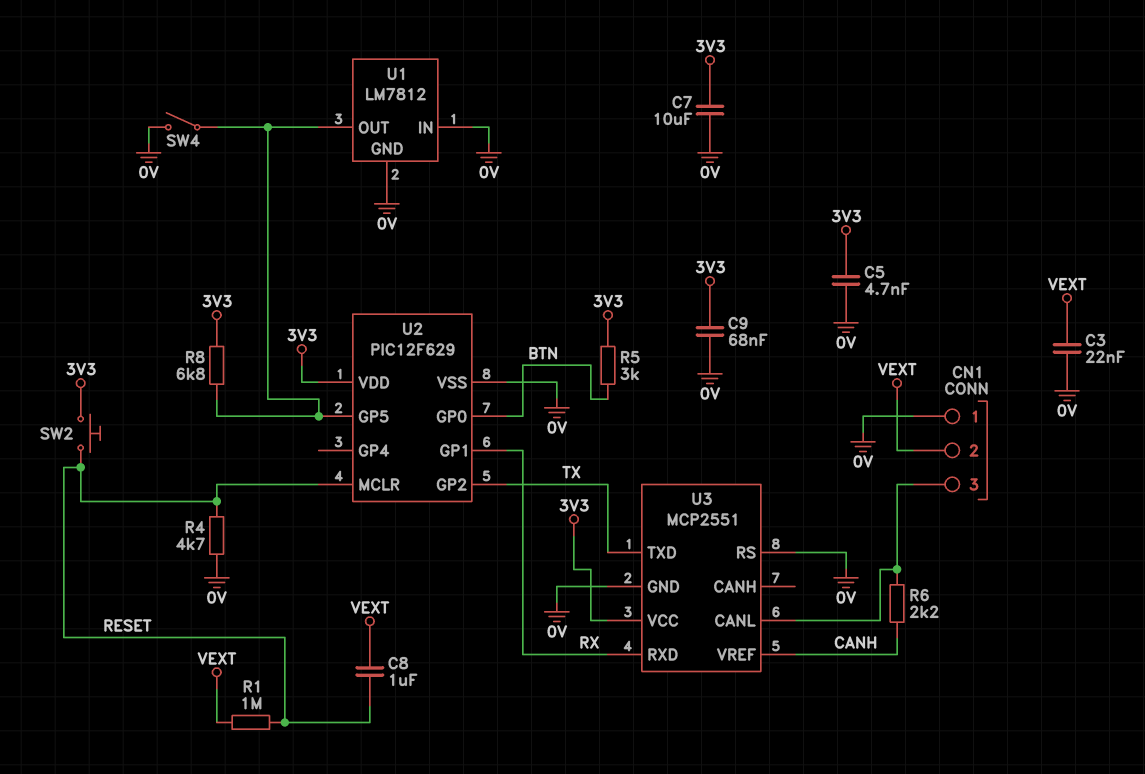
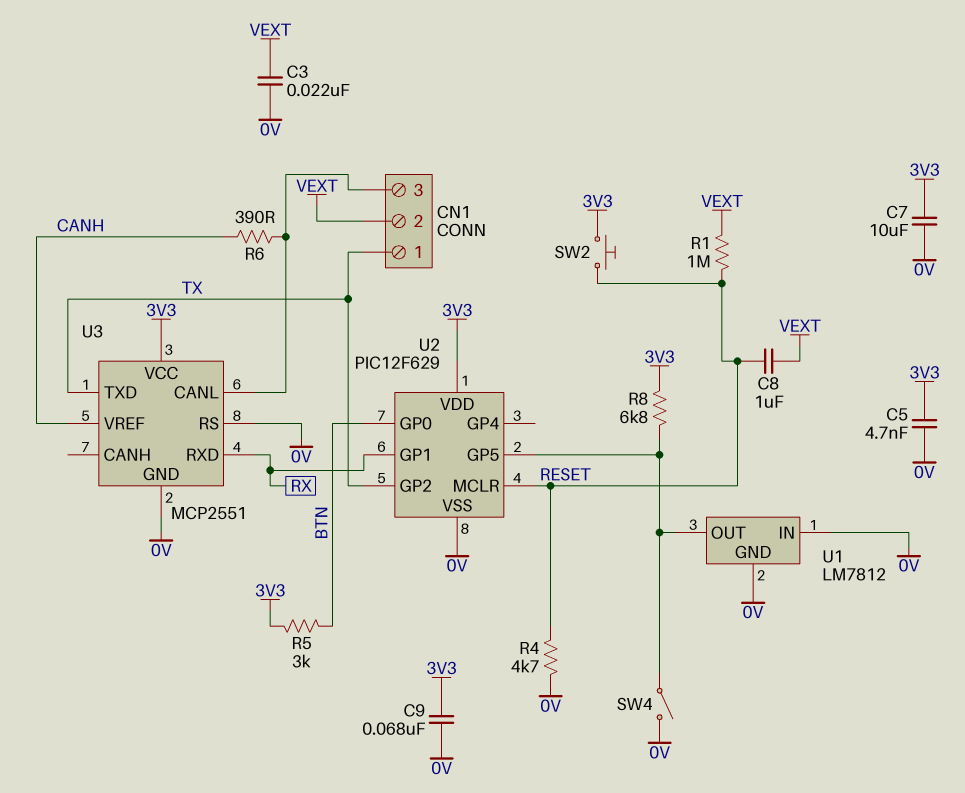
CN1 pin 1: 0V -> TX
R6: 2.2k (CANH, CN1/3) -> 390 (CANH, CN1/3)

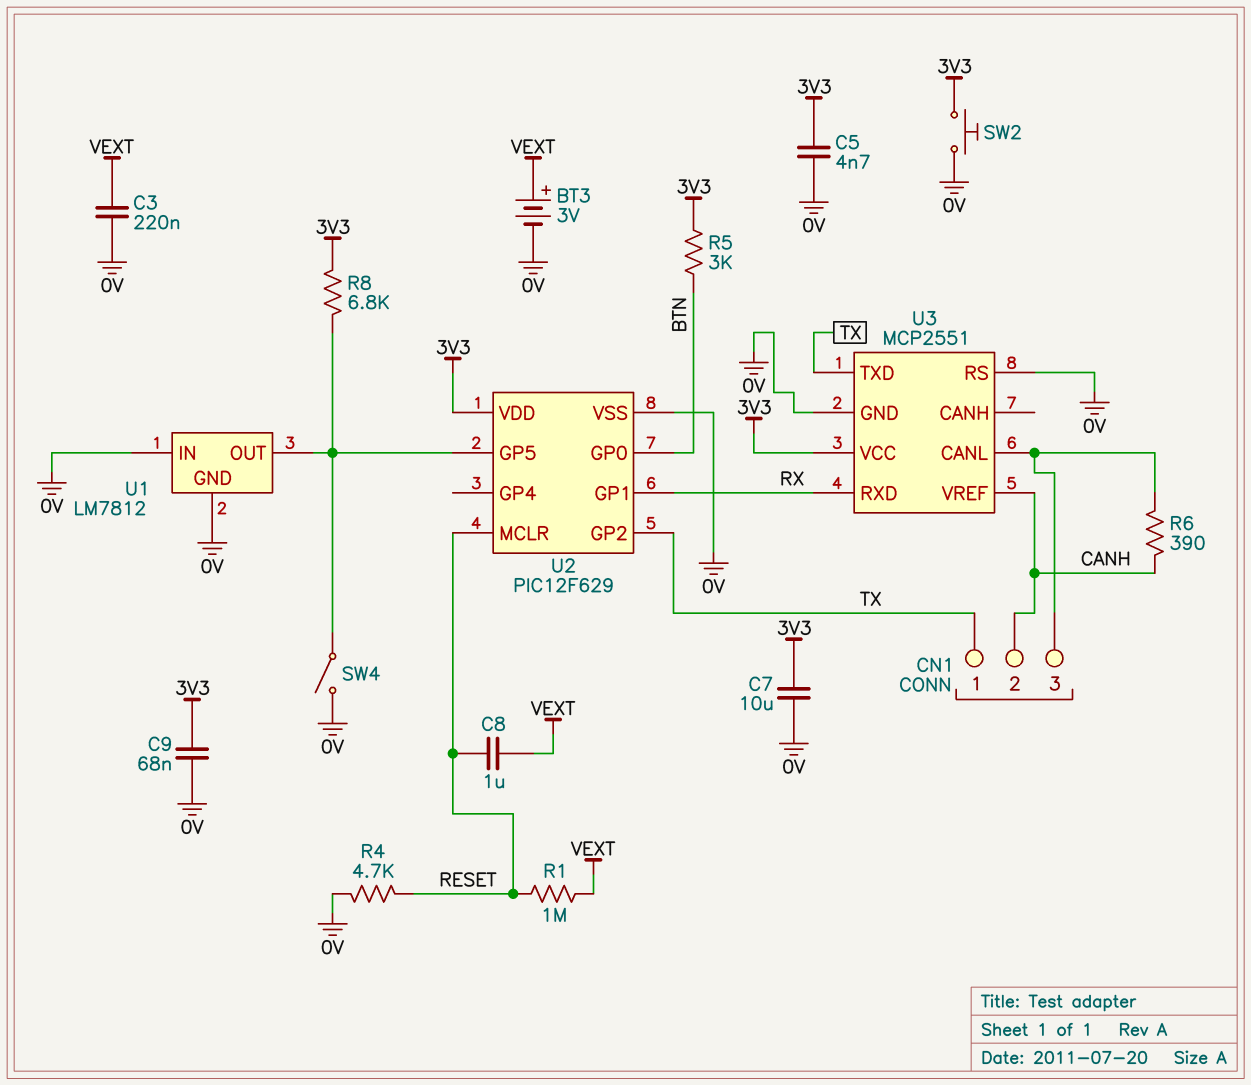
BT3: none -> 3V (plus VEXT, minus 0V)
C3: 22nF (0V, VEXT) -> 220nF (0V, VEXT)
CN1 pin 2: VEXT -> CANH
SW2: button (3V3, RESET) -> button (0V, 3V3)

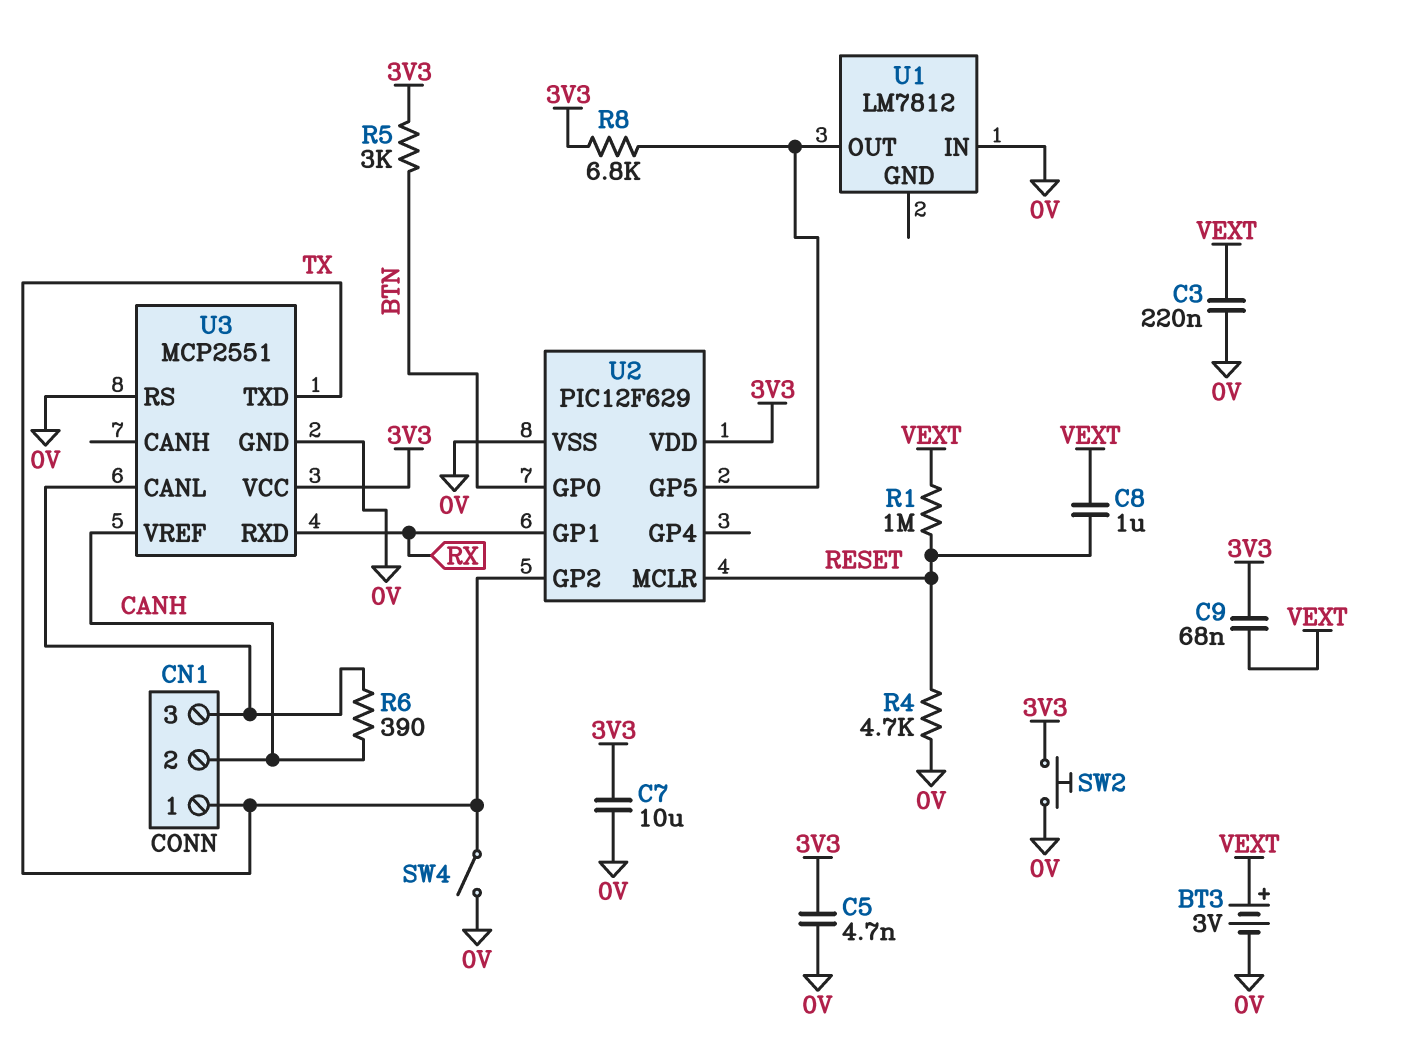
C9: 68nF (0V, 3V3) -> 68nF (3V3, VEXT)
SW4: switch (0V, U1/OUT) -> switch (0V, TX)
U1 pin GND: 0V -> none

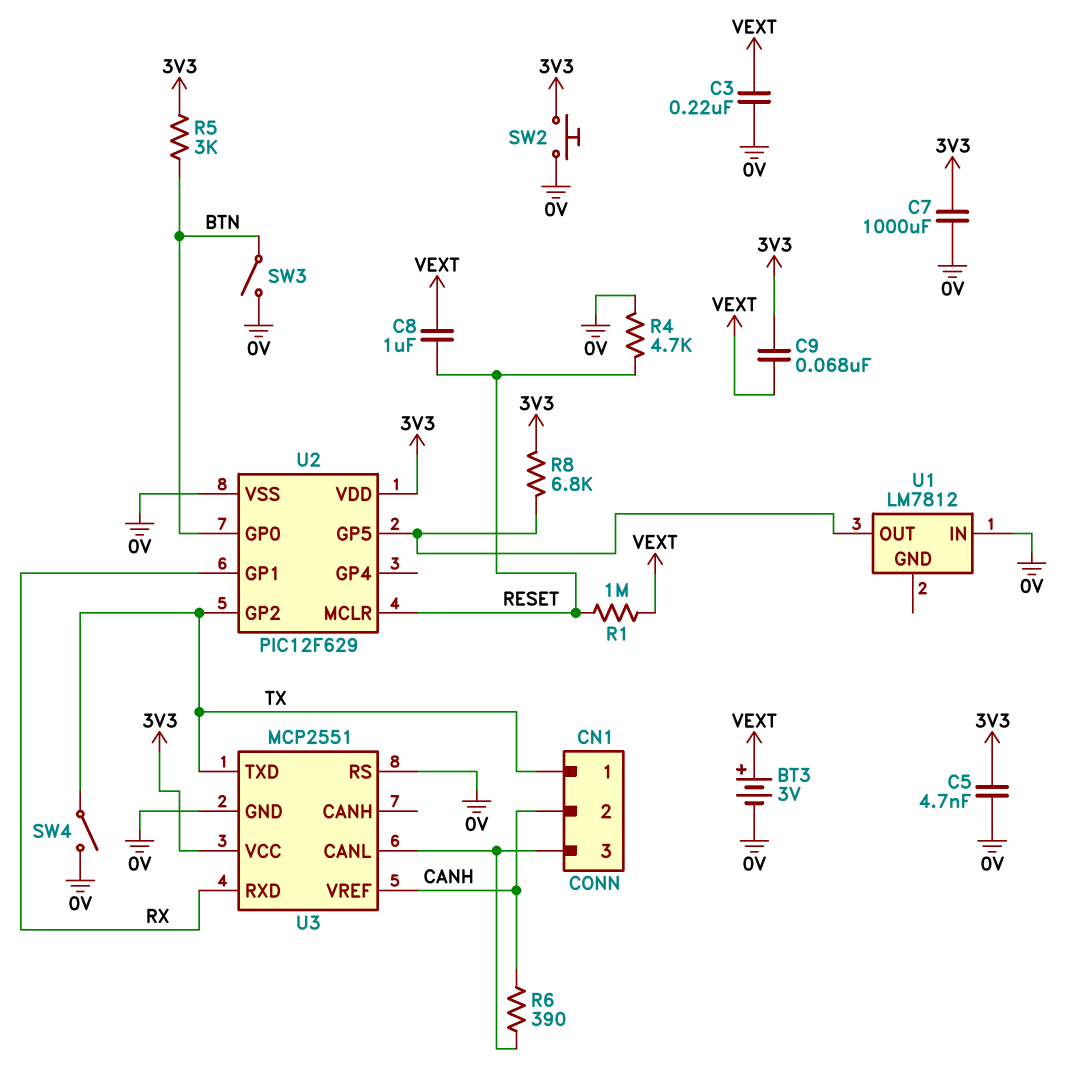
C7: 10uF (0V, 3V3) -> 1000uF (0V, 3V3)
SW3: none -> switch (0V, BTN)

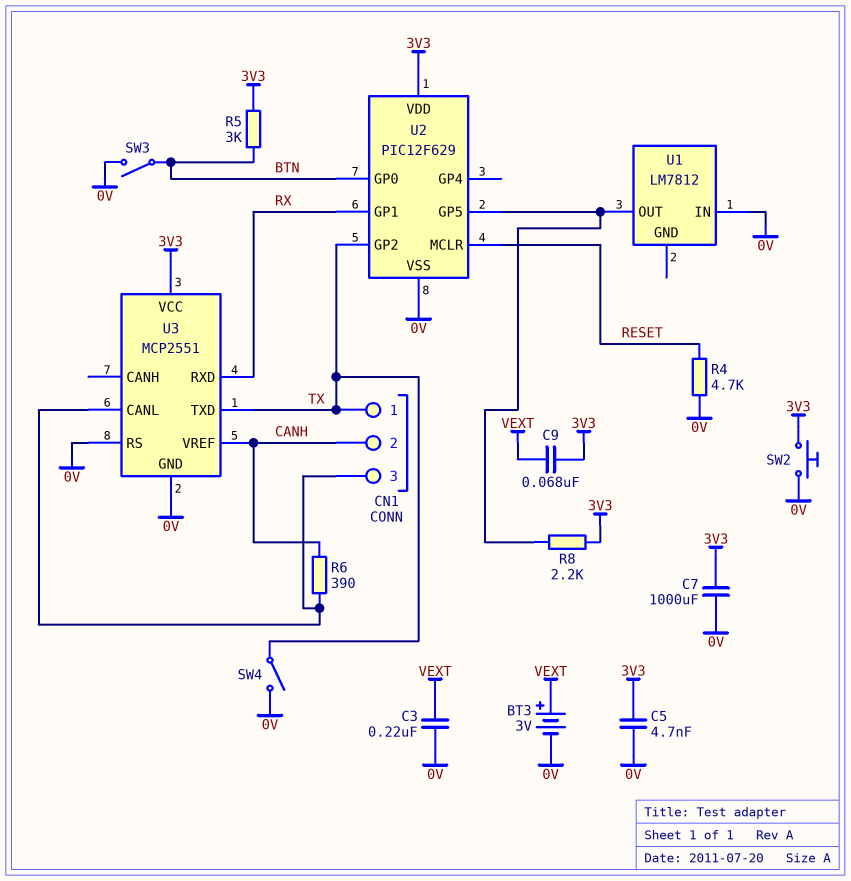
C8: 1uF (RESET, VEXT) -> none
R1: 1M (RESET, VEXT) -> none
R8: 6.8k (3V3, U1/OUT) -> 2.2k (3V3, U1/OUT)

